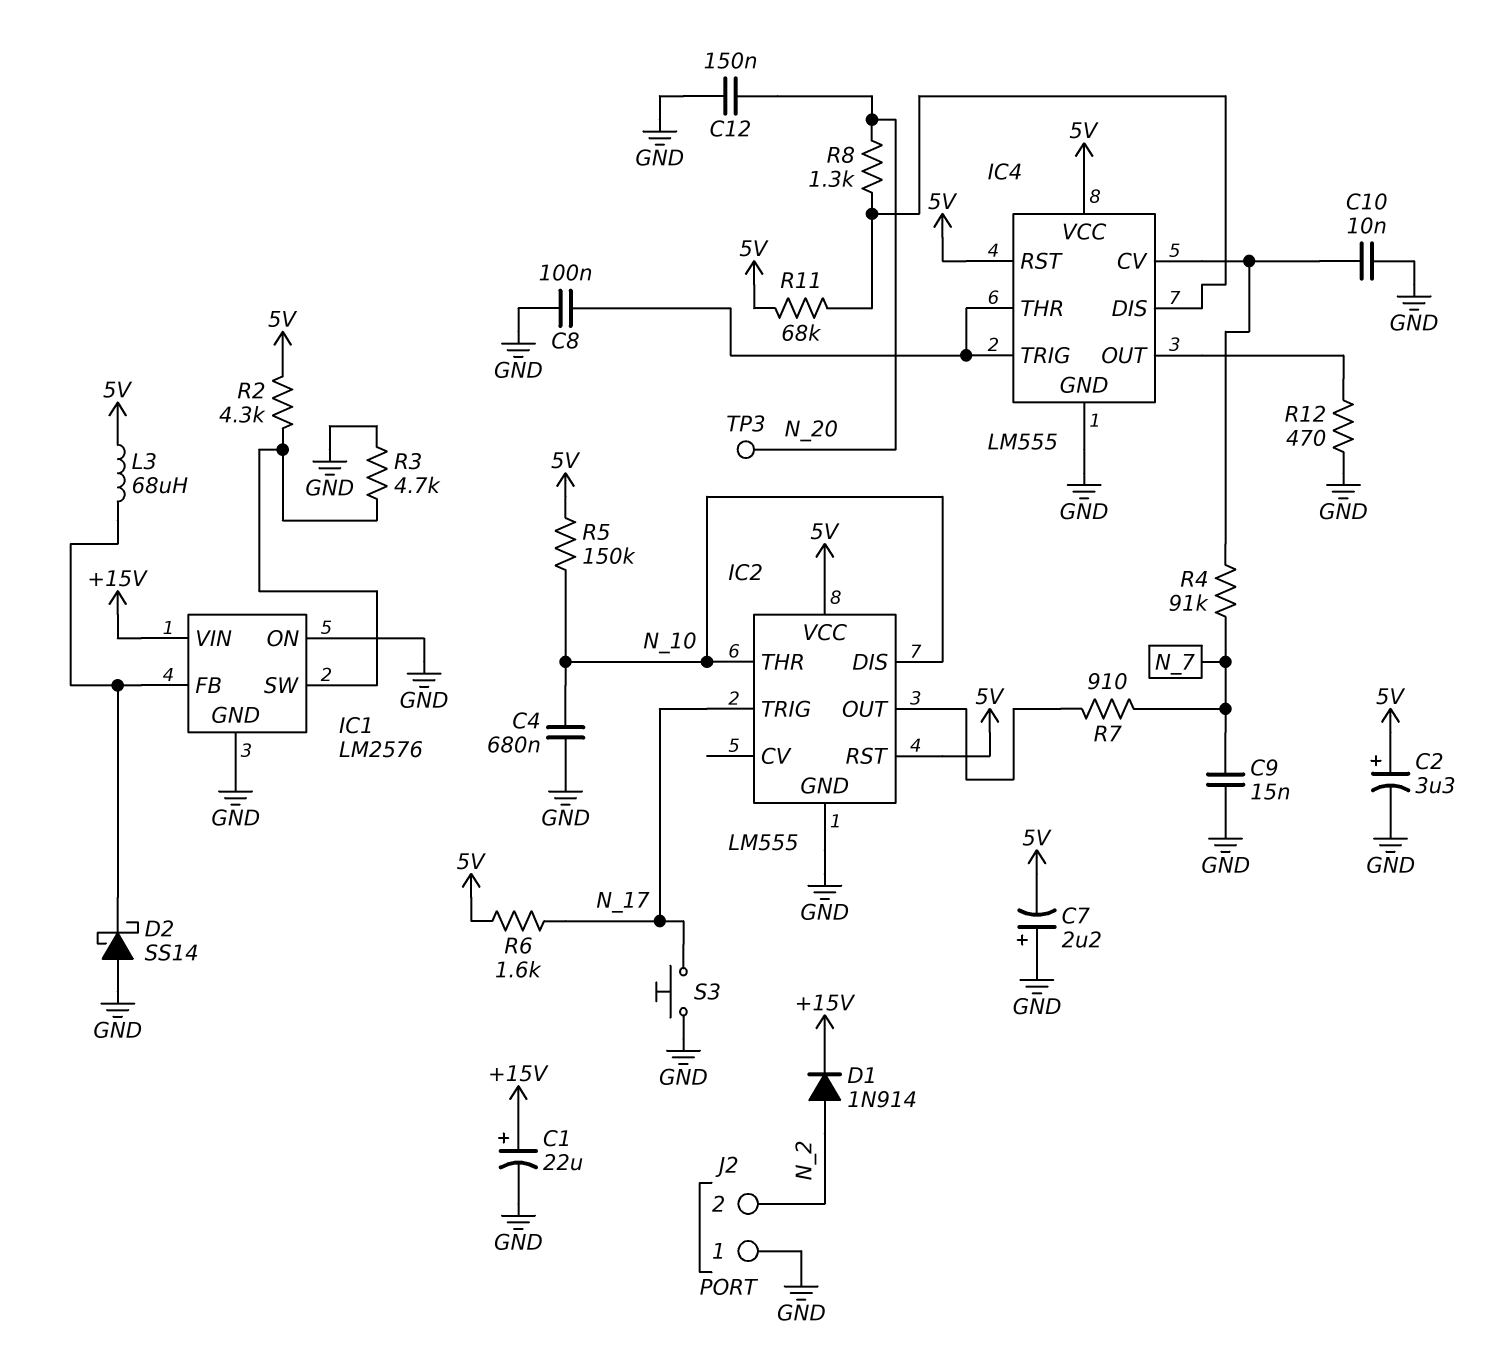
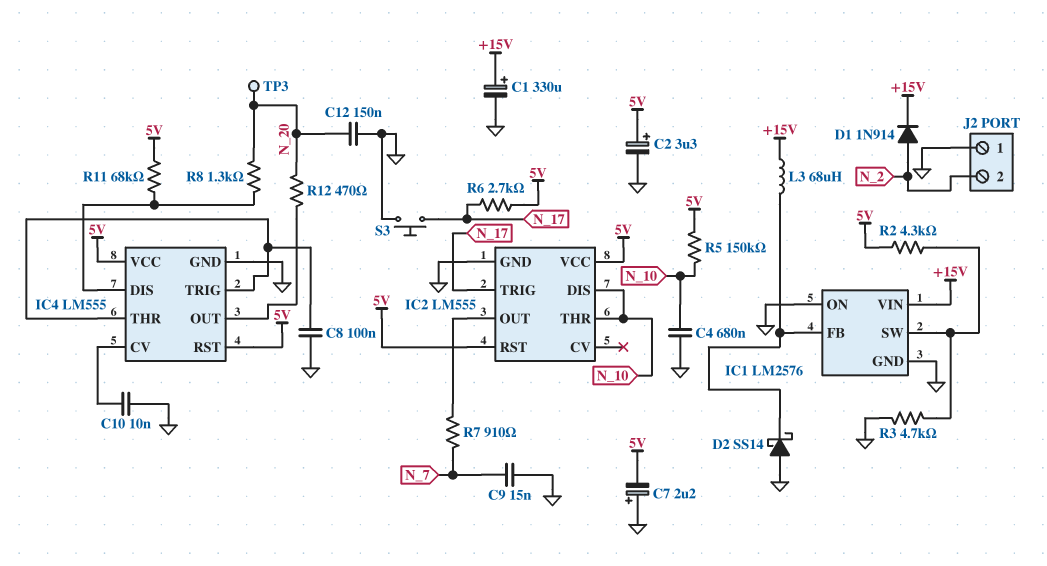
C1: 22uF (plus +15V, minus GND) -> 330uF (plus +15V, minus GND)
L3: 68uH (5V, IC1/FB) -> 68uH (+15V, IC1/FB)
R4: 91k (IC4/CV, N_7) -> none
R6: 1.6k (5V, N_17) -> 2.7k (5V, N_17)
R12: 470 (GND, IC4/OUT) -> 470 (IC4/OUT, N_20)

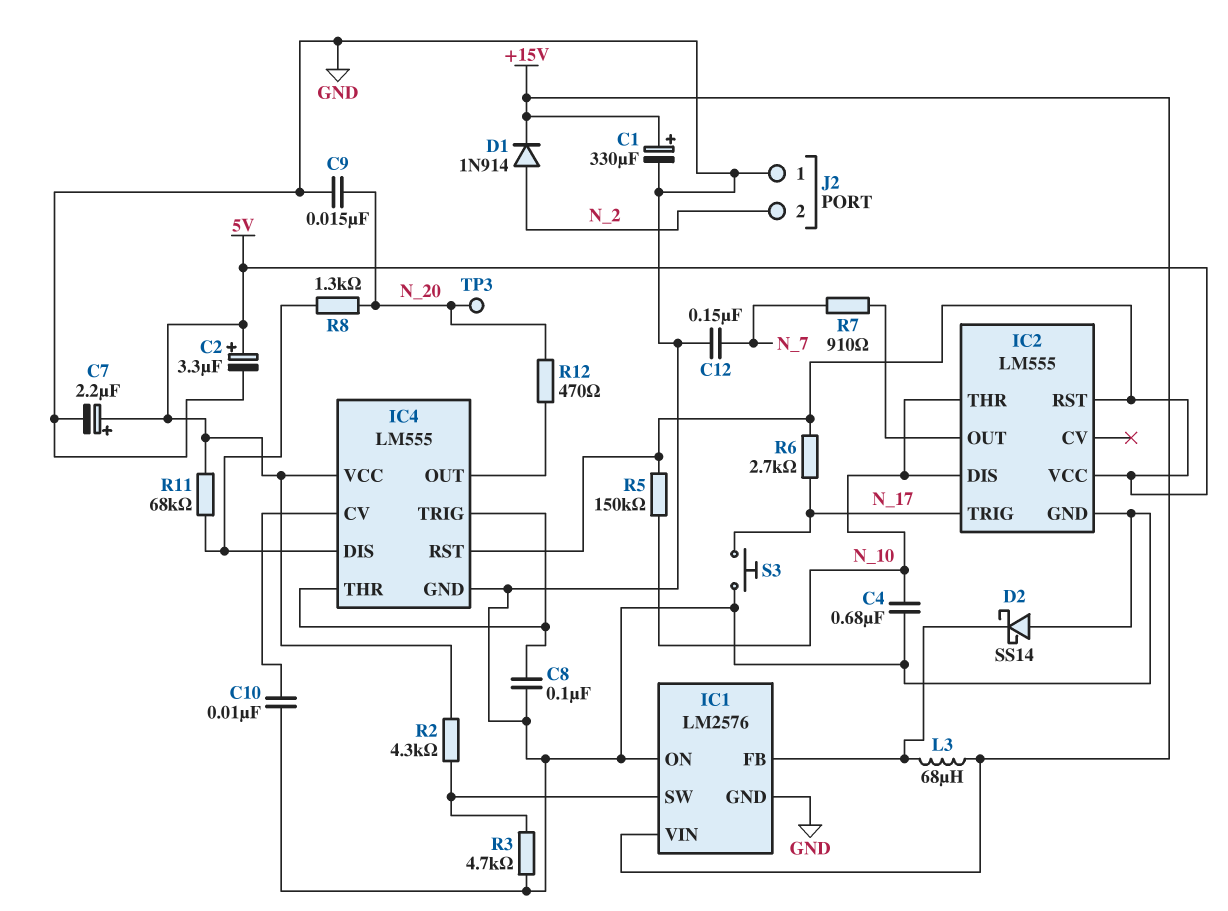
C7: 2.2uF (plus GND, minus 5V) -> 2.2uF (plus 5V, minus GND)
C9: 15nF (GND, N_7) -> 15nF (GND, N_20)
C12: 150nF (GND, N_20) -> 150nF (GND, N_7)

